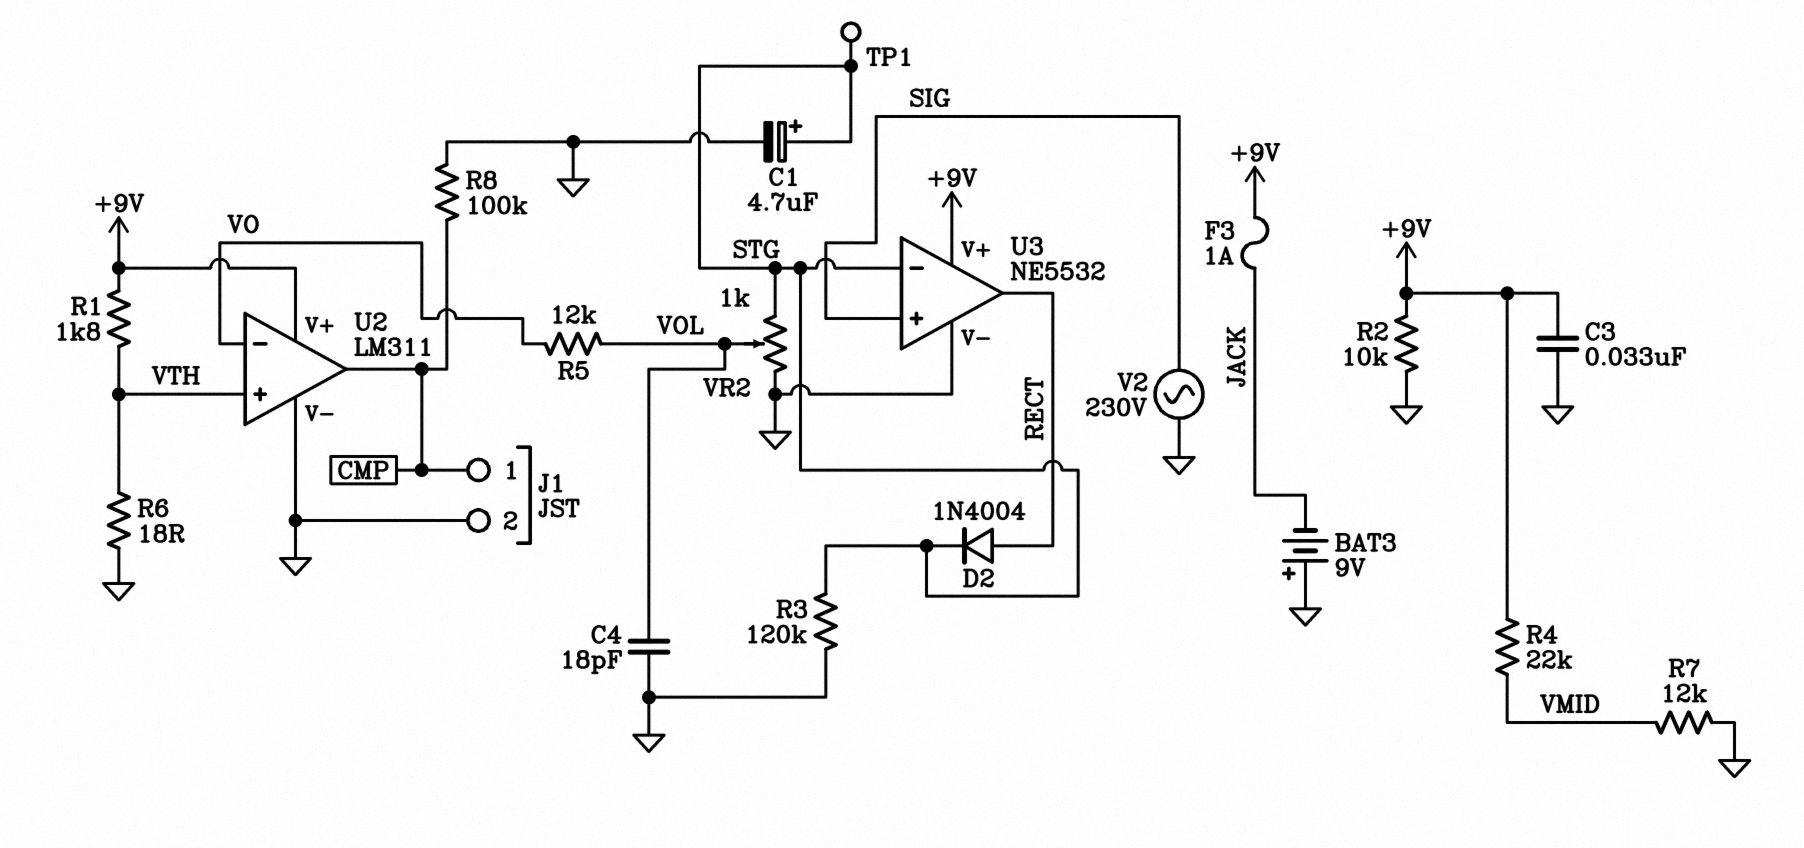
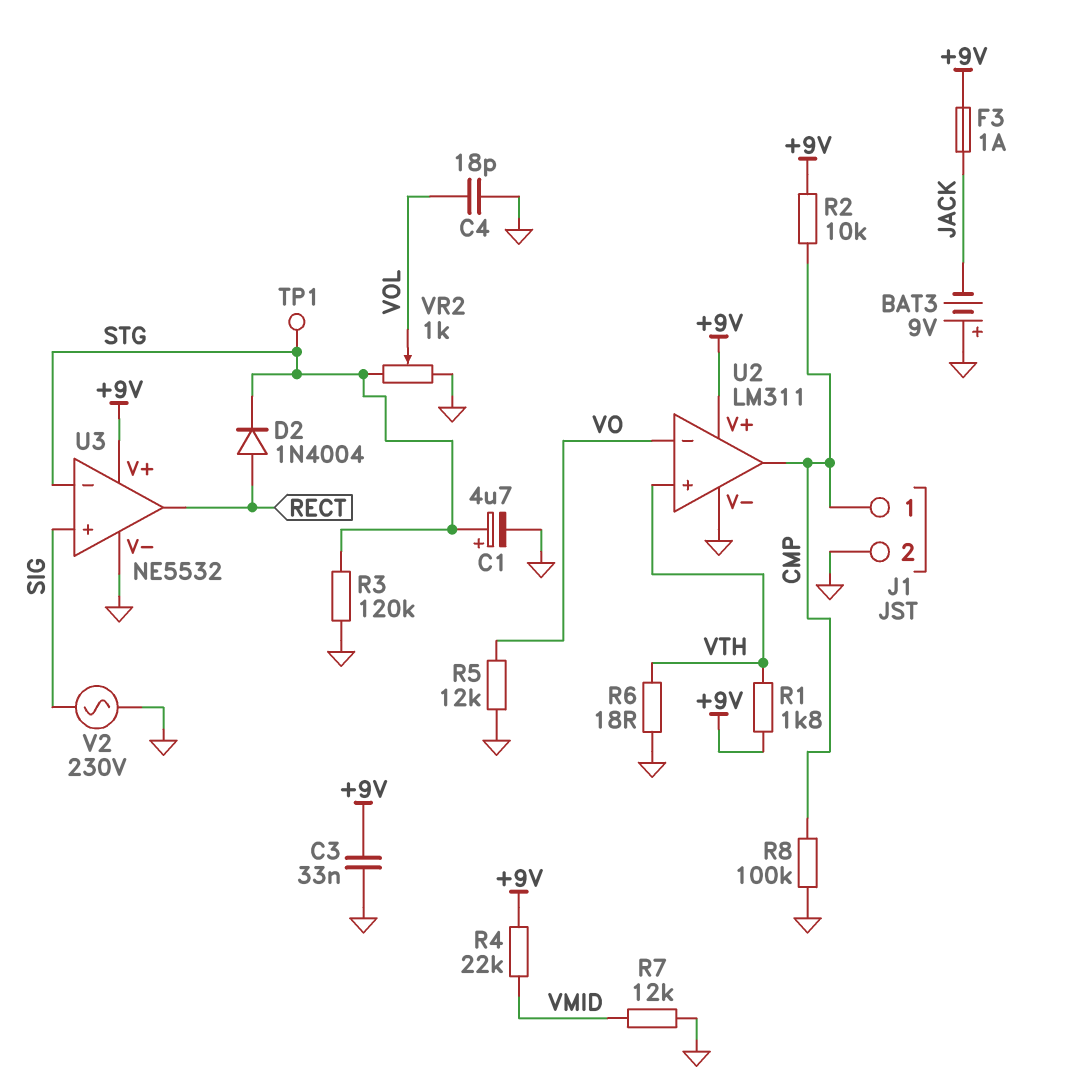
R2: 10k (+9V, GND) -> 10k (+9V, CMP)
R5: 12k (VO, VOL) -> 12k (GND, VO)

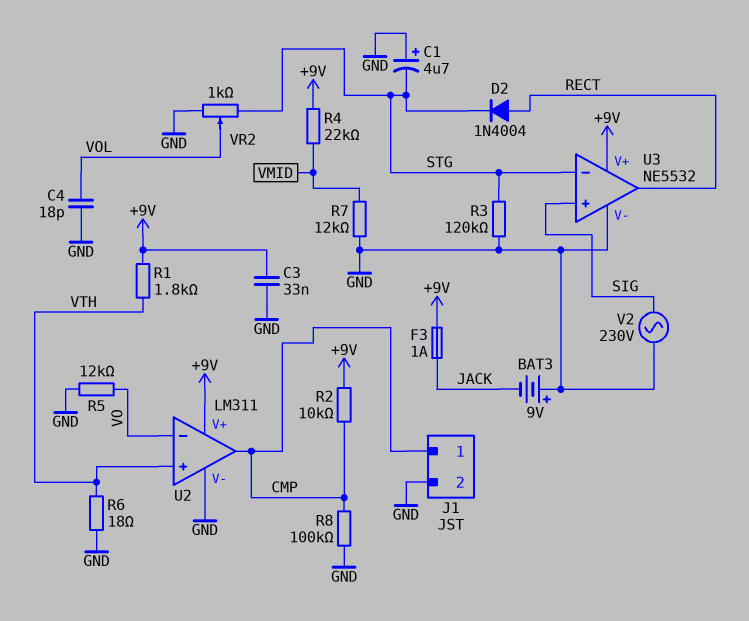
C1: 4.7uF (plus STG, minus GND) -> 4.7uF (plus GND, minus STG)
TP1: test point (STG) -> none

